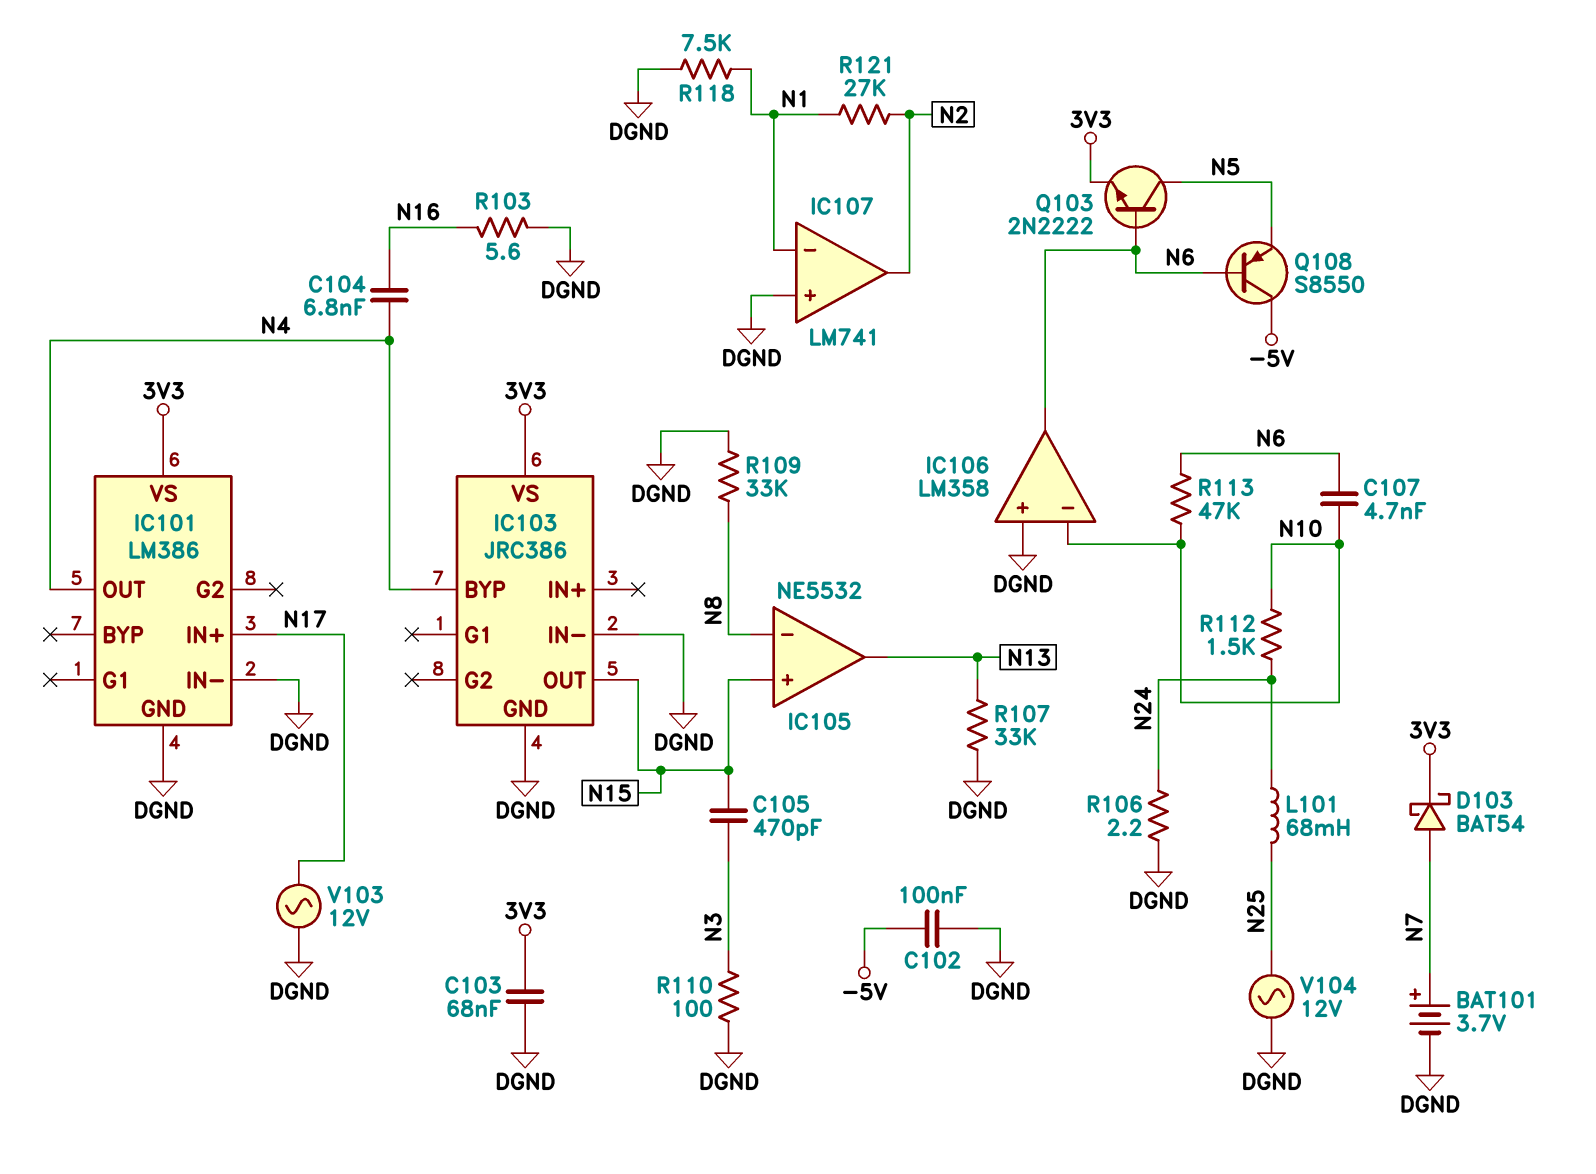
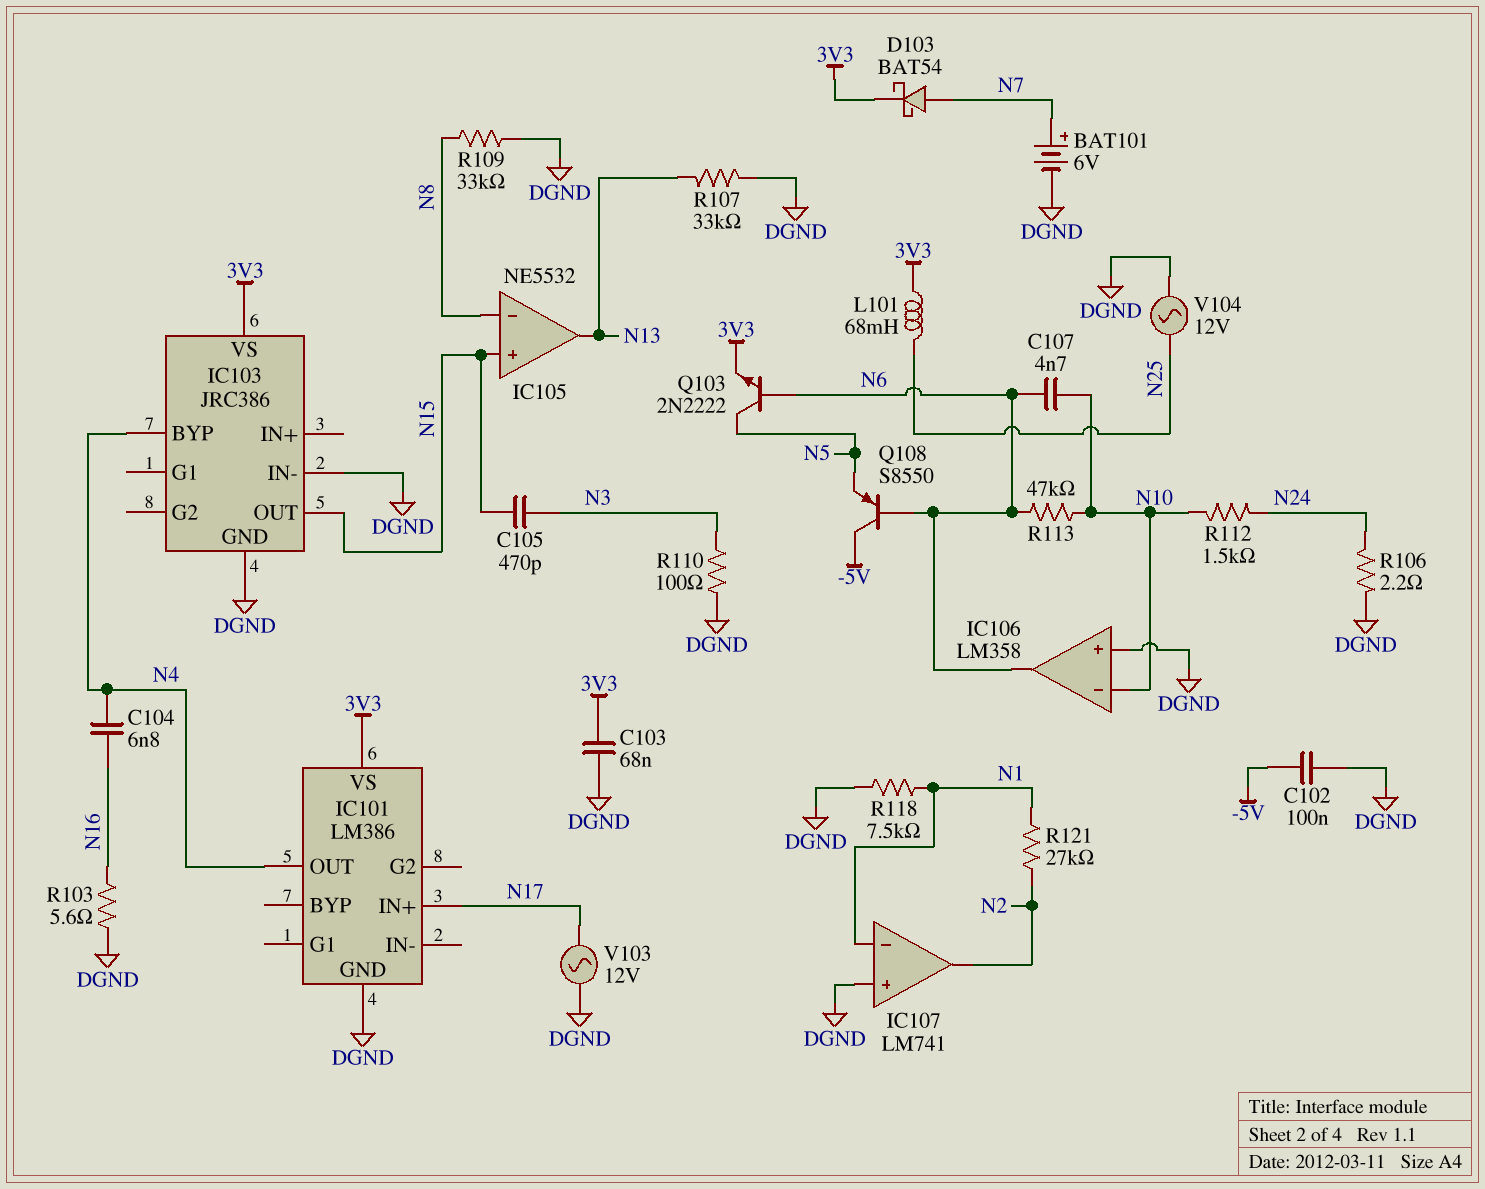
BAT101: 3.7V (plus N7, minus DGND) -> 6V (plus N7, minus DGND)
IC101 pin IN-: DGND -> none
L101: 68mH (N24, N25) -> 68mH (3V3, N25)

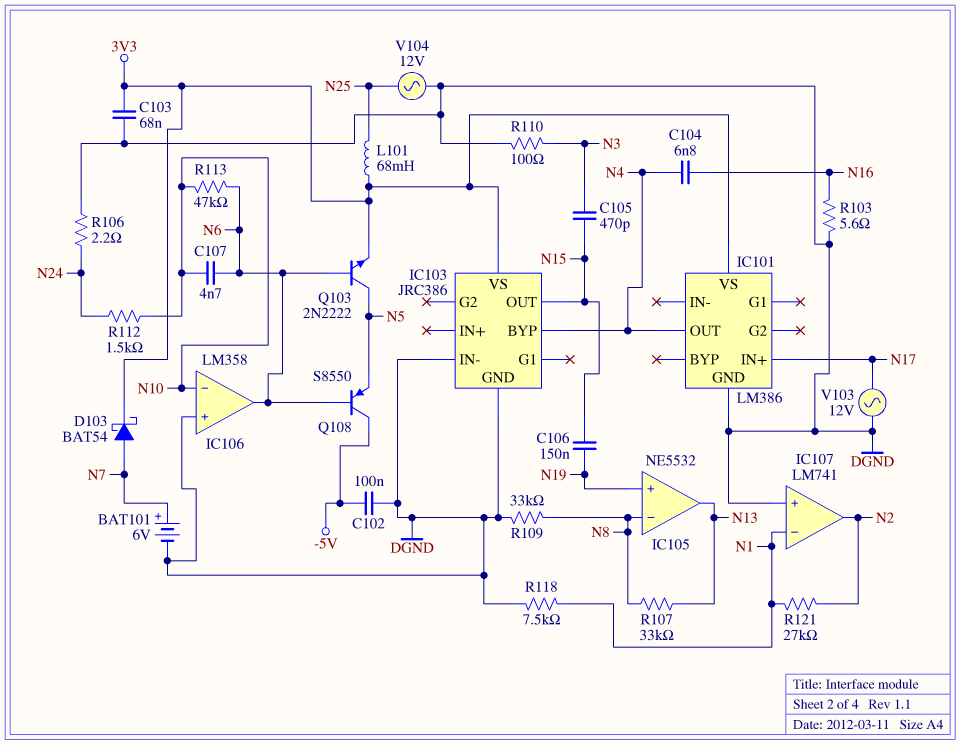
C106: none -> 150nF (N15, N19)
IC105 pin in+: N15 -> N19
R107: 33k (DGND, N13) -> 33k (N8, N13)

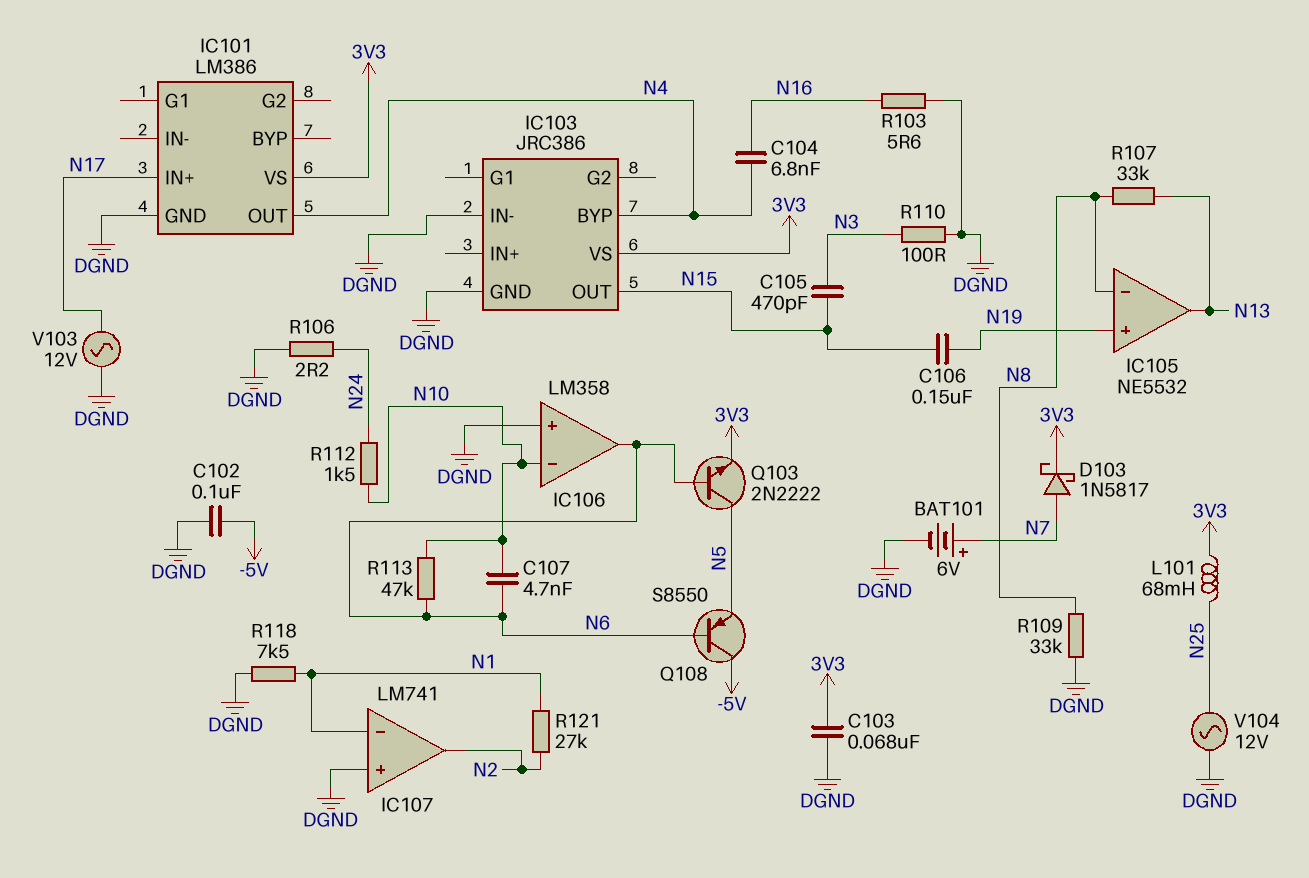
D103: schottky BAT54 (A N7, K 3V3) -> schottky 1N5817 (A N7, K 3V3)

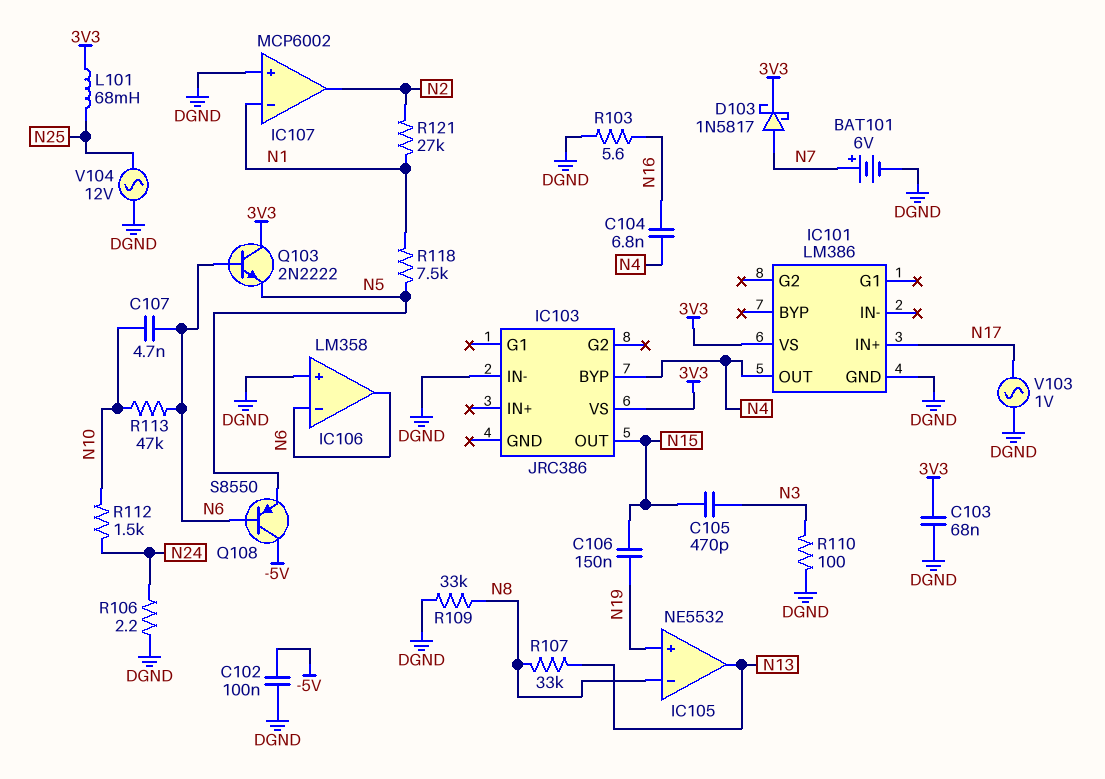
IC103 pin GND: DGND -> none
IC106 pin in-: N10 -> N6
IC107: LM741 -> MCP6002
Q103: NPN 2N2222 (B N6, C N5, E 3V3) -> NPN 2N2222 (B N6, C 3V3, E N5)
R118: 7.5k (DGND, N1) -> 7.5k (N1, N5)
V103: AC 12V (DGND, N17) -> AC 1V (DGND, N17)

